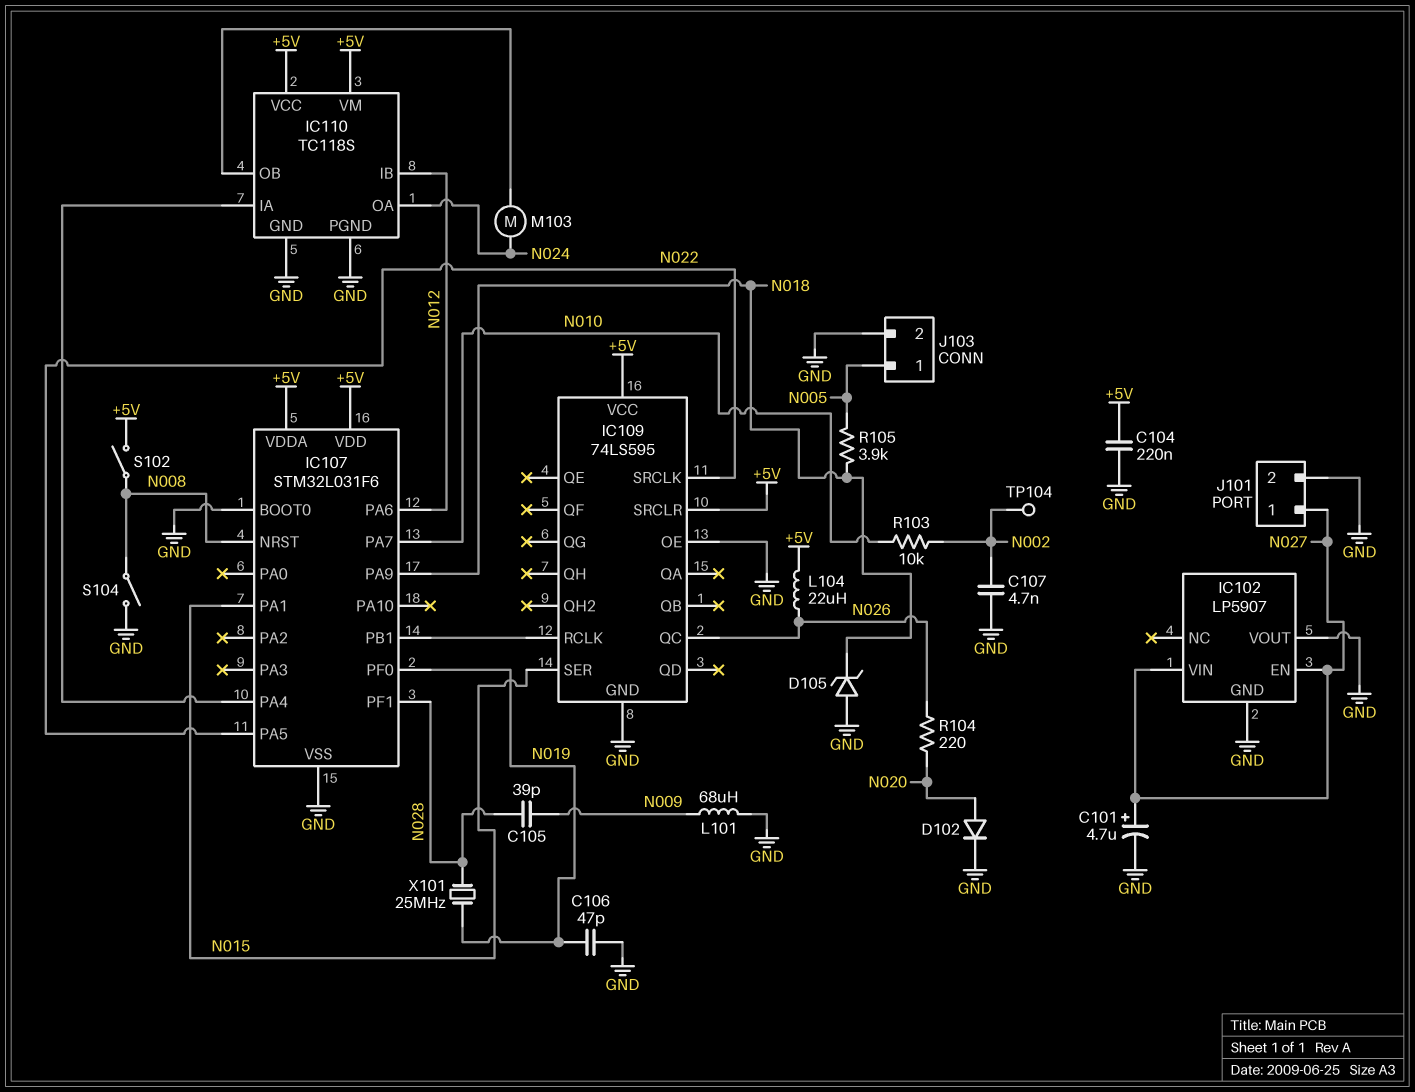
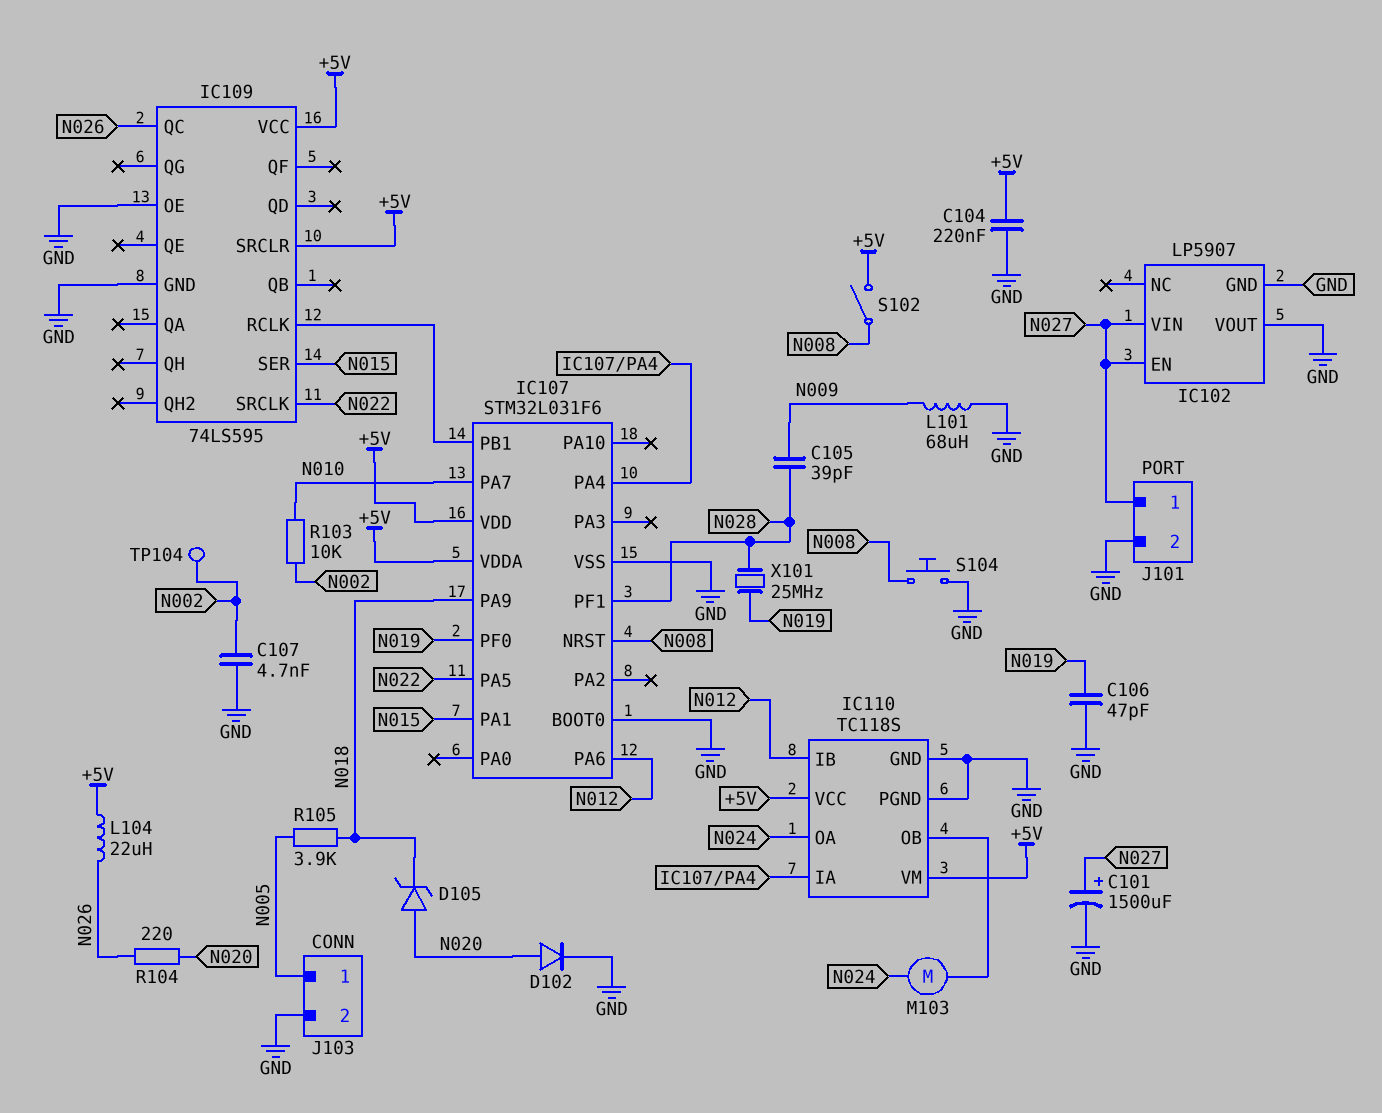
C101: 4.7uF (plus N027, minus GND) -> 1500uF (plus N027, minus GND)
D105: zener (A GND, K N018) -> zener (A N020, K N018)
S104: switch (GND, N008) -> button (GND, N008)

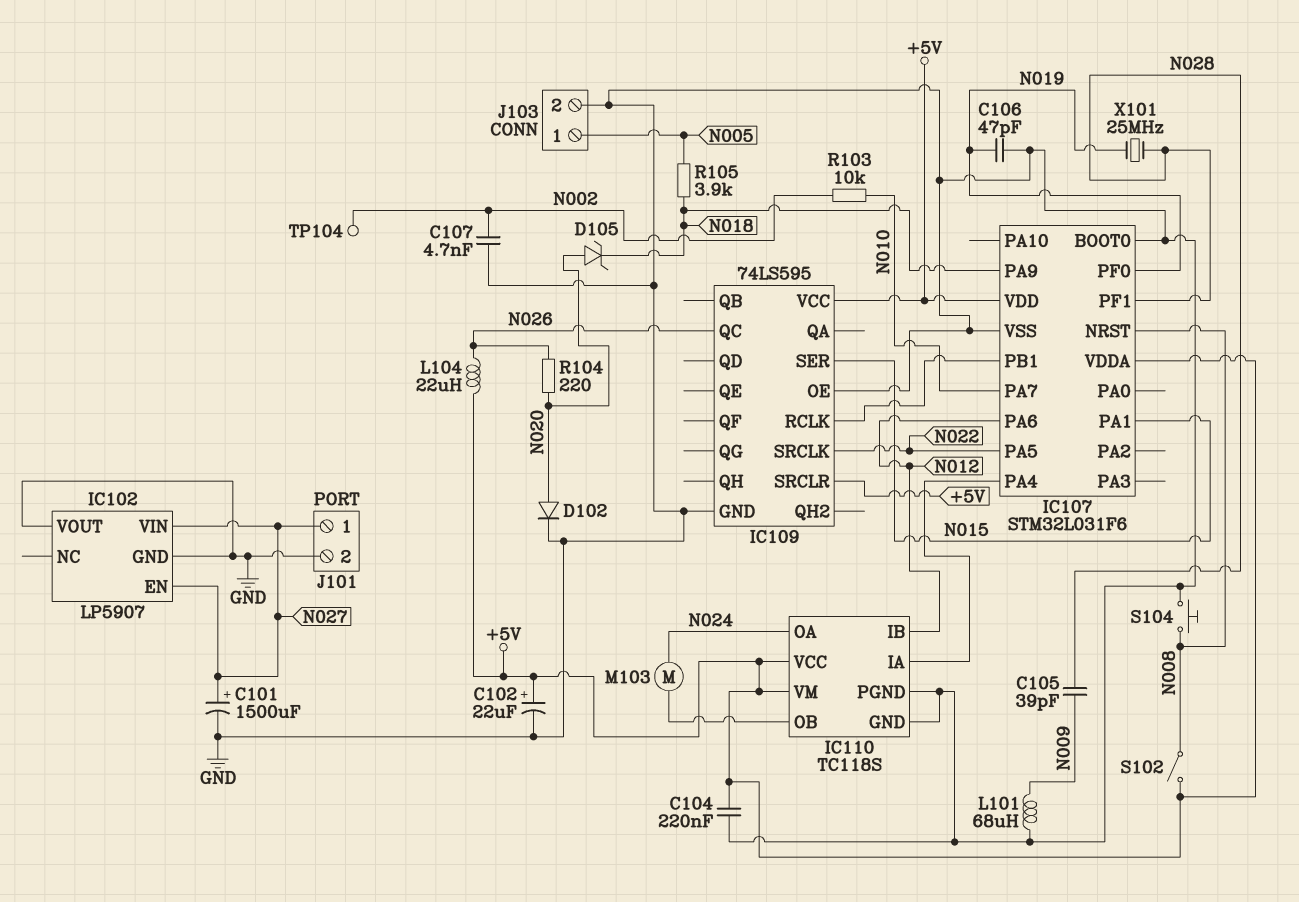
C102: none -> 22uF (plus +5V, minus GND)

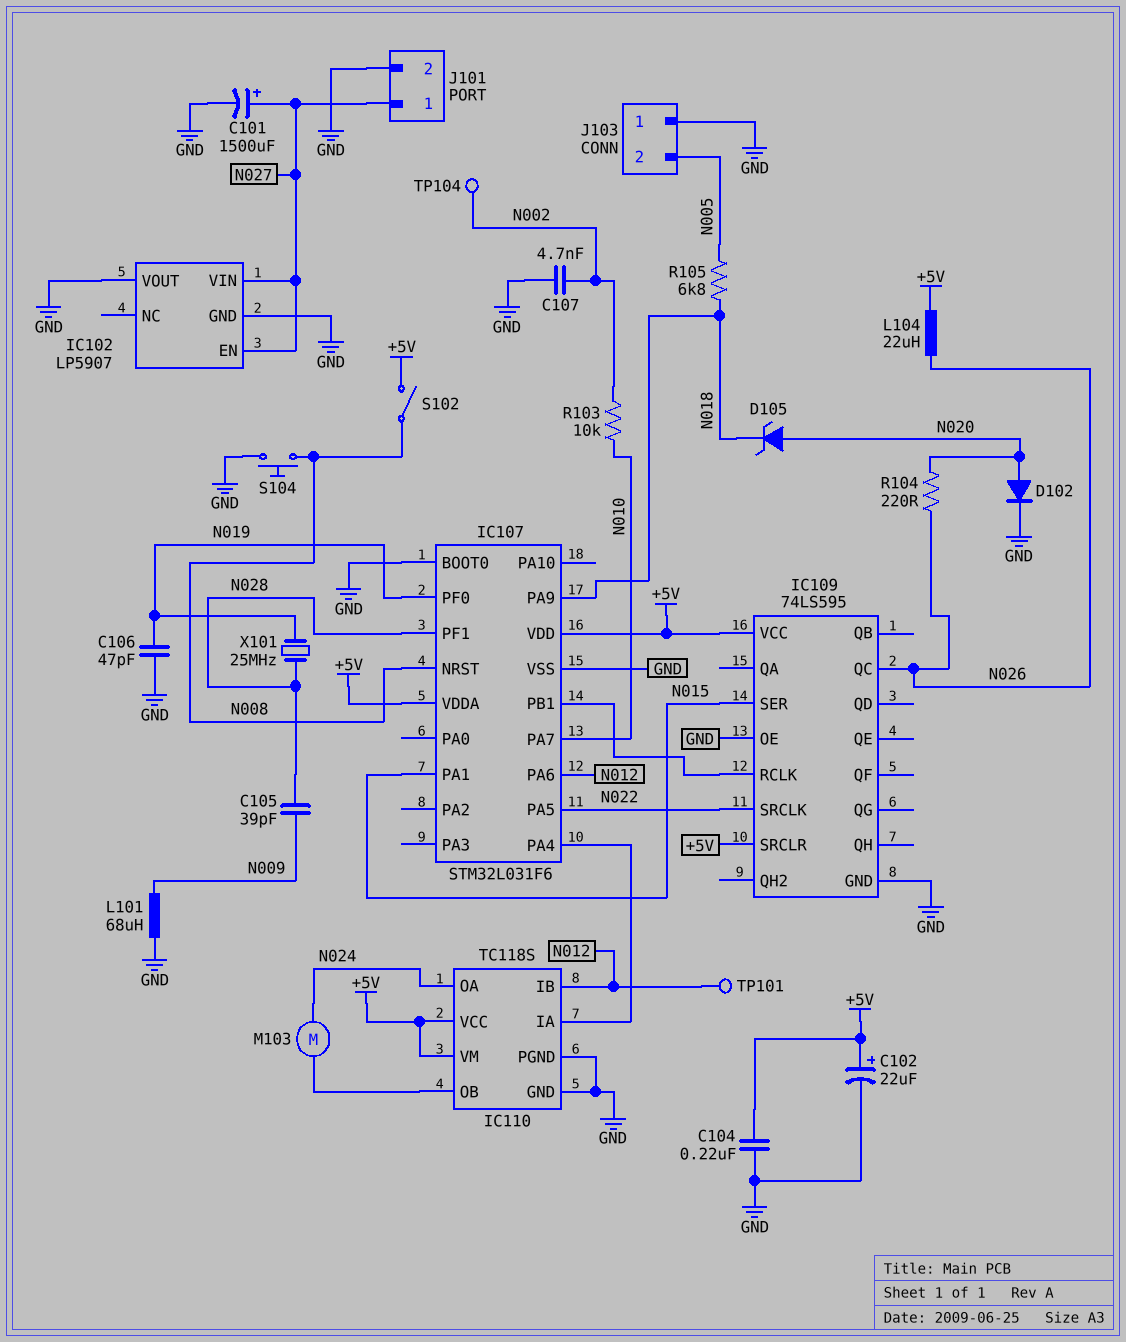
J103 pin 1: N005 -> GND
J103 pin 2: GND -> N005
R105: 3.9k (N005, N018) -> 6.8k (N005, N018)
TP101: none -> test point (N012)

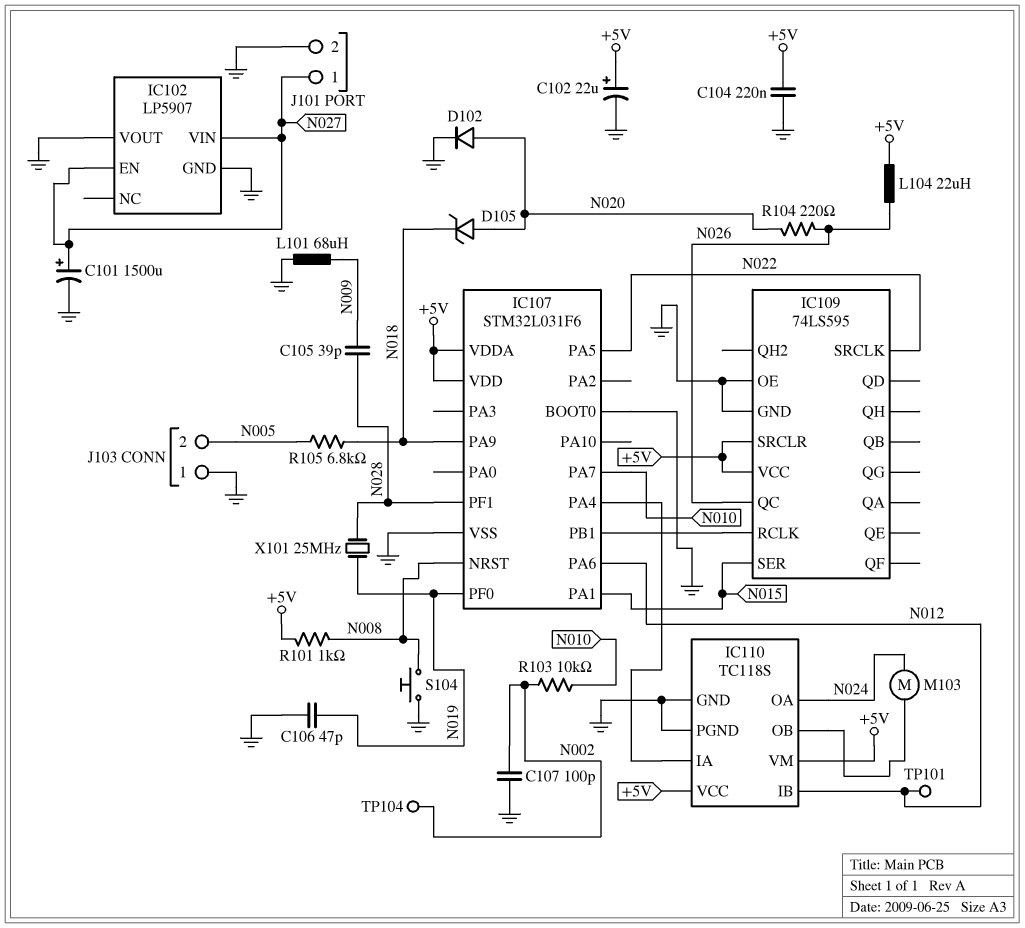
C107: 4.7nF (GND, N002) -> 100pF (GND, N002)
R101: none -> 1k (+5V, N008)
S102: switch (+5V, N008) -> none

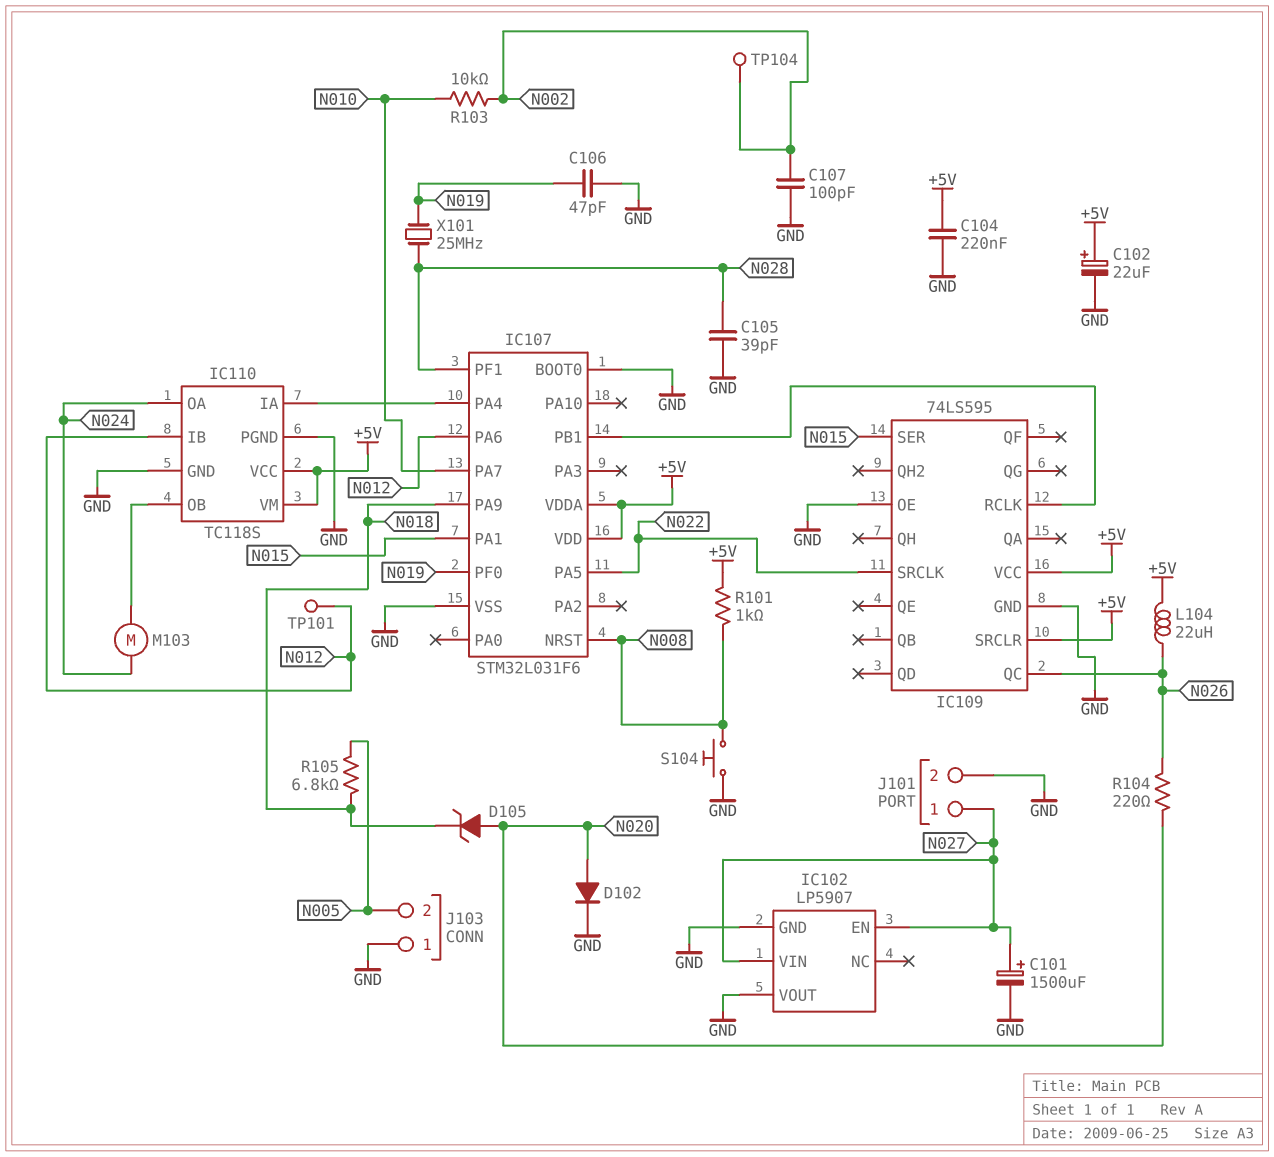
C105: 39pF (N009, N028) -> 39pF (GND, N028)
L101: 68uH (GND, N009) -> none

